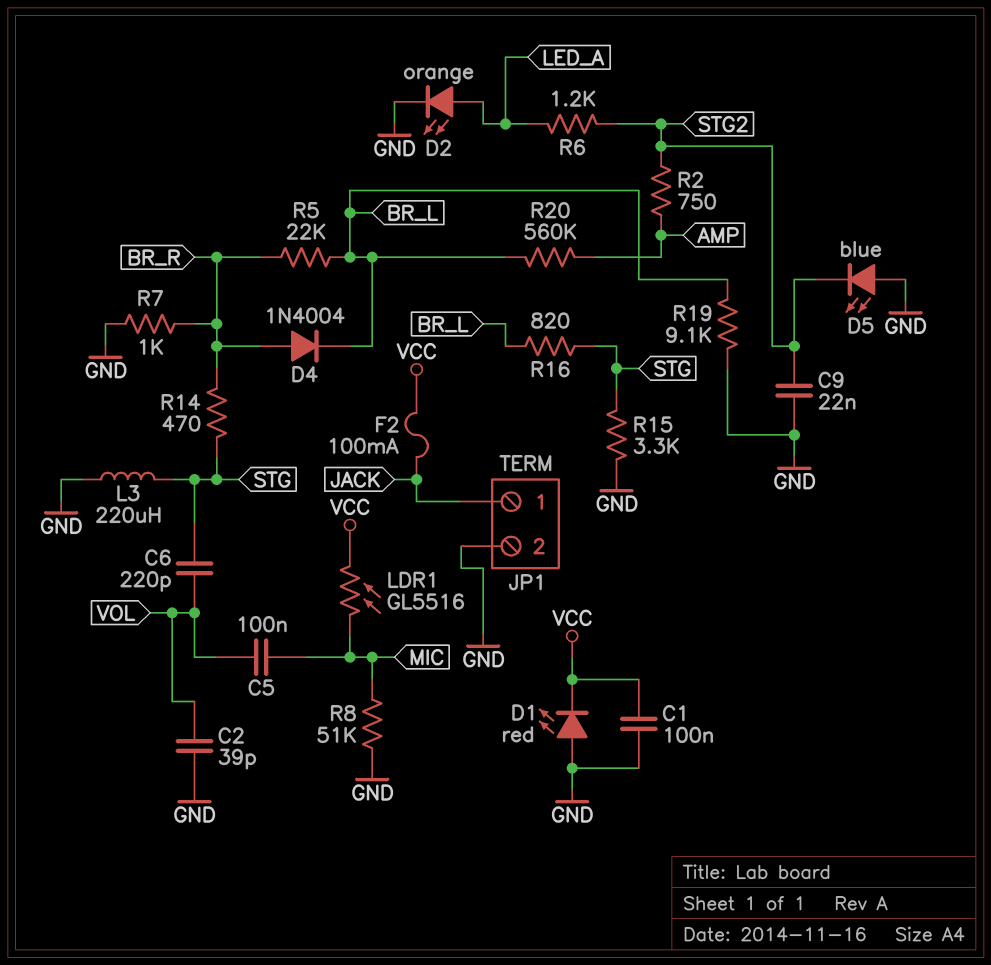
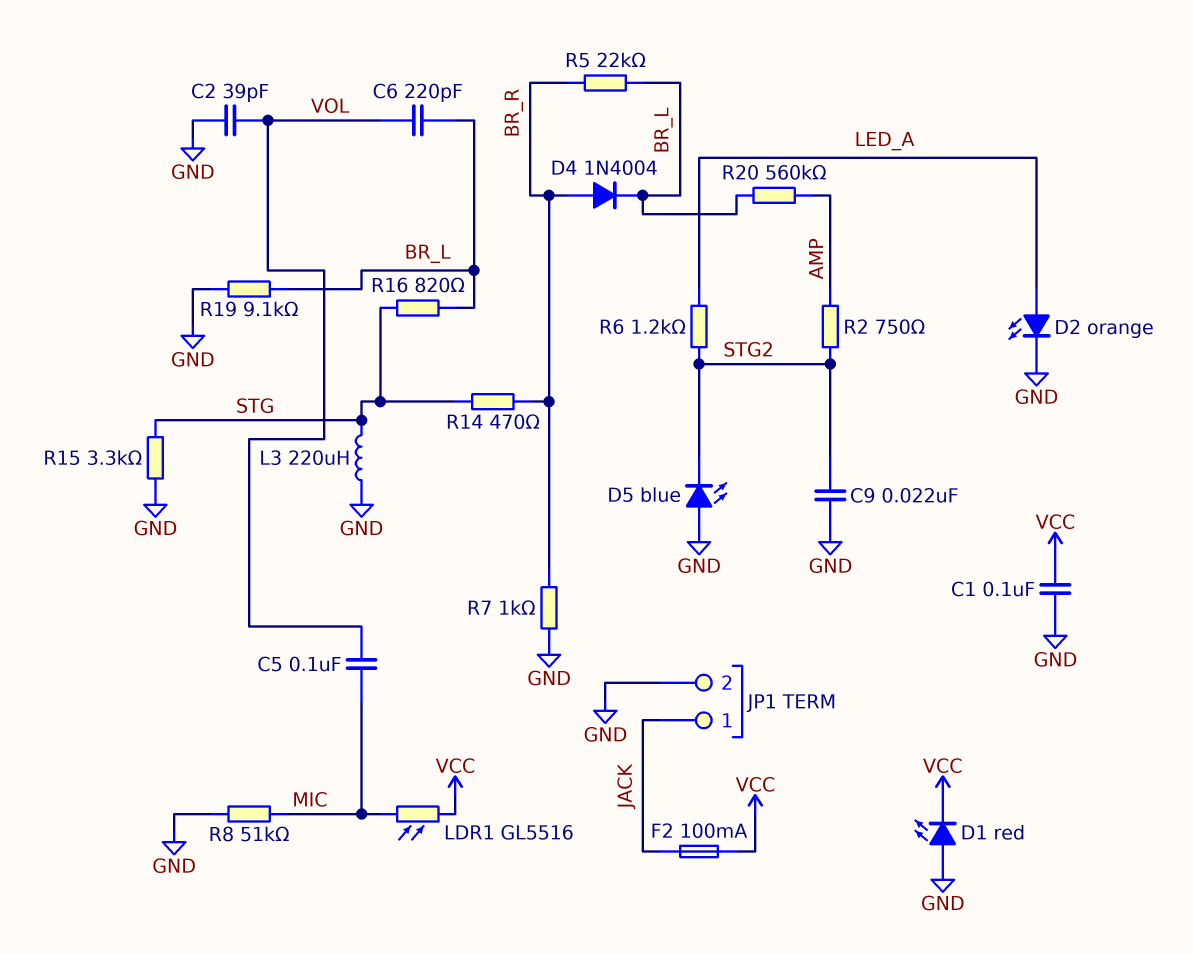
C6: 220pF (STG, VOL) -> 220pF (BR_L, VOL)

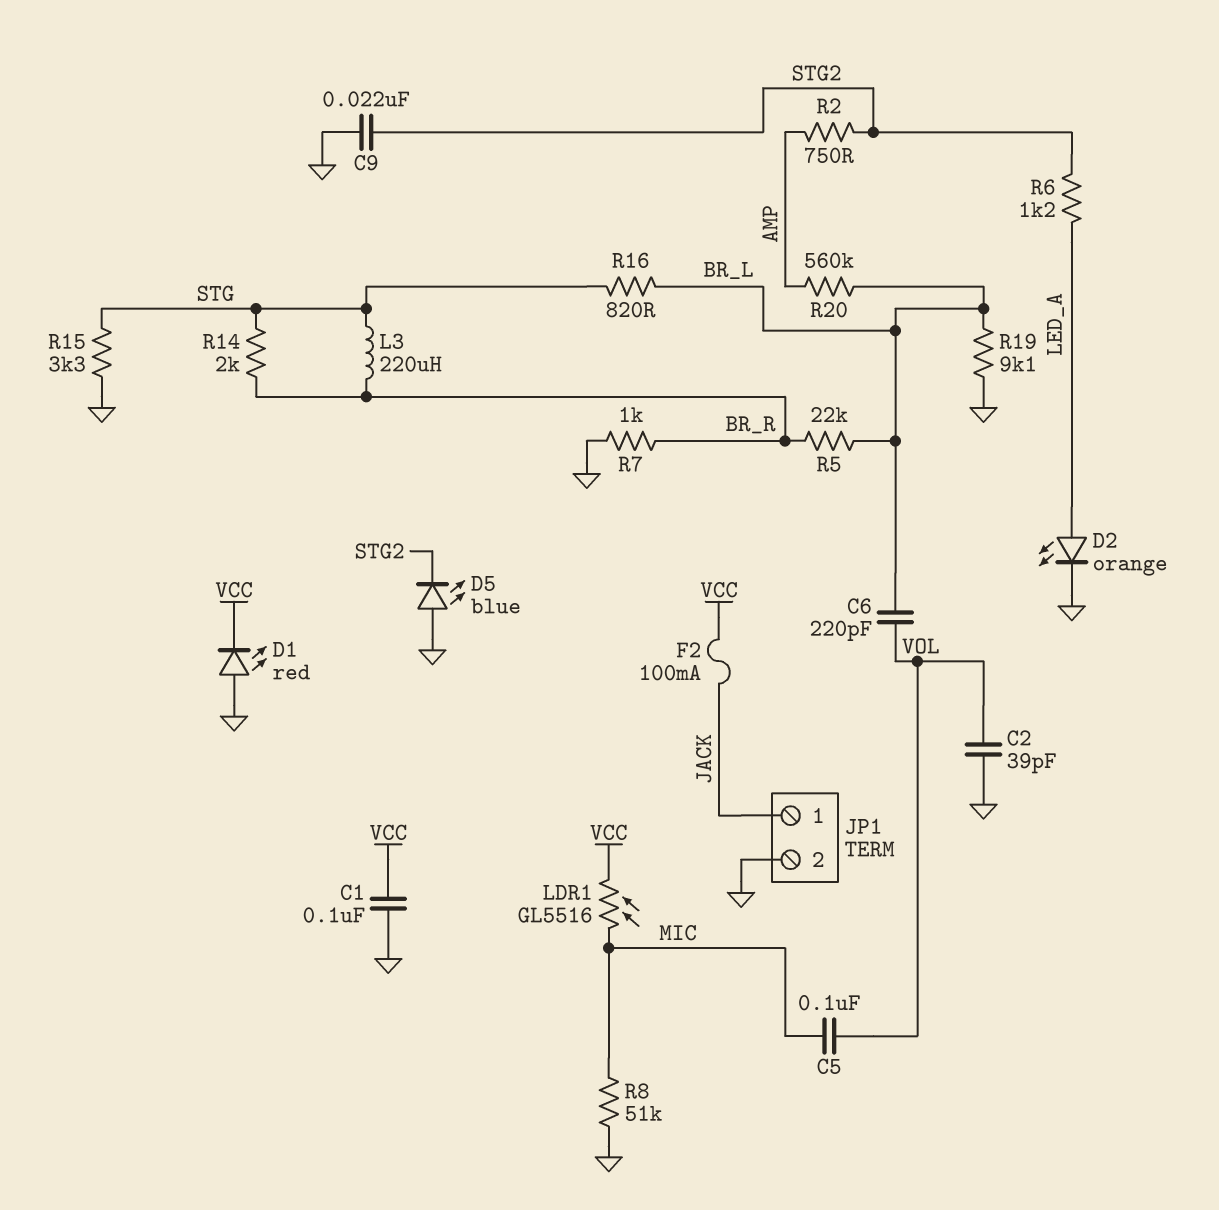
D4: diode 1N4004 (A BR_R, K BR_L) -> none
L3: 220uH (GND, STG) -> 220uH (BR_R, STG)
R14: 470 (BR_R, STG) -> 2k (BR_R, STG)

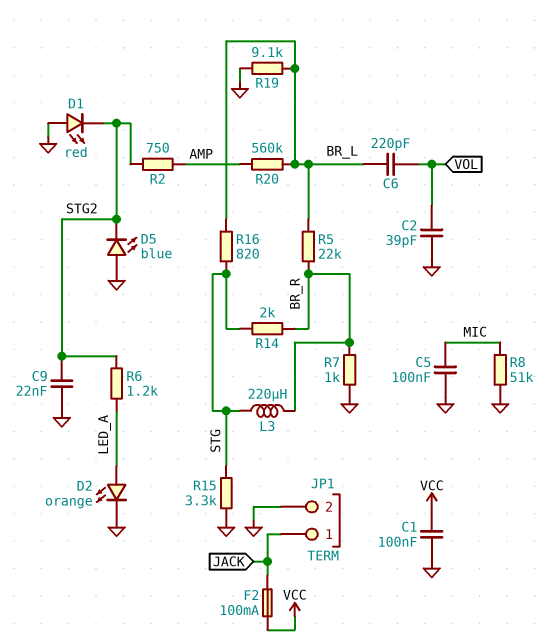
C5: 100nF (MIC, VOL) -> 100nF (GND, MIC)
D1: LED red (A GND, K VCC) -> LED red (A GND, K STG2)
LDR1: GL5516 (MIC, VCC) -> none

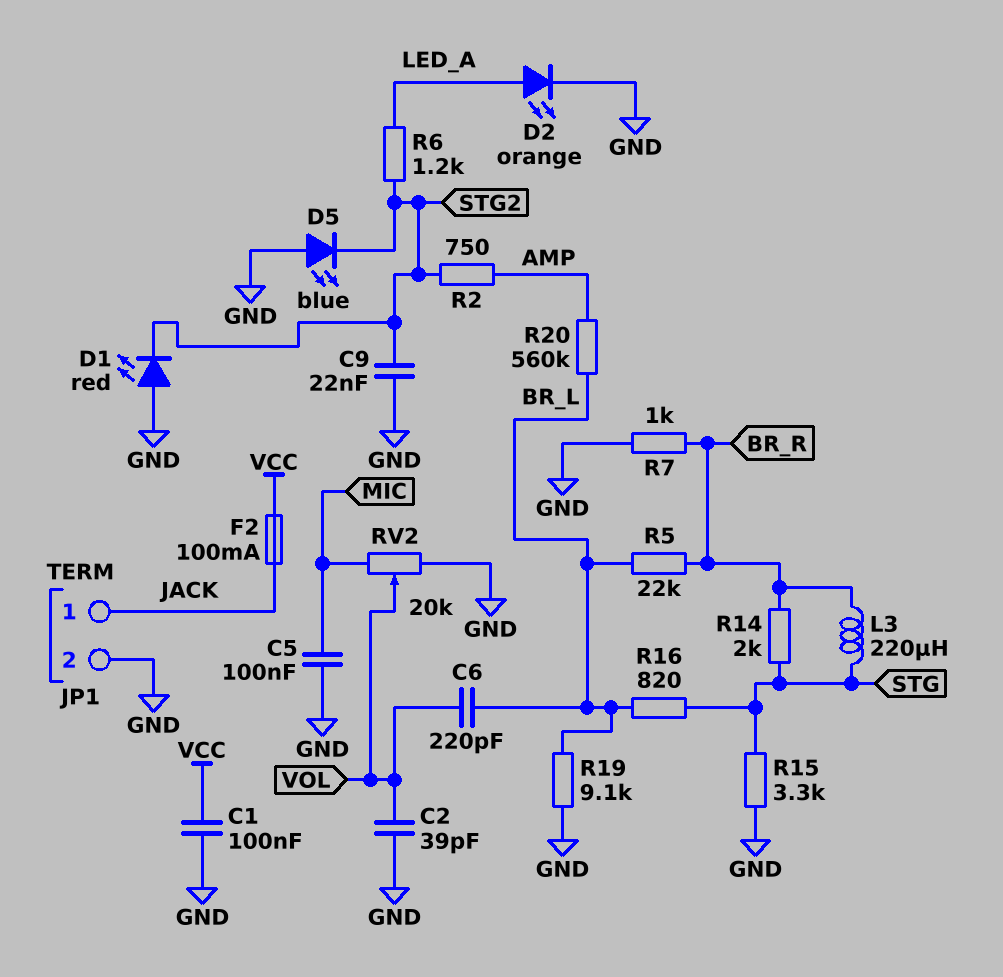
R8: 51k (GND, MIC) -> none
RV2: none -> 20k (GND, MIC, wiper VOL)

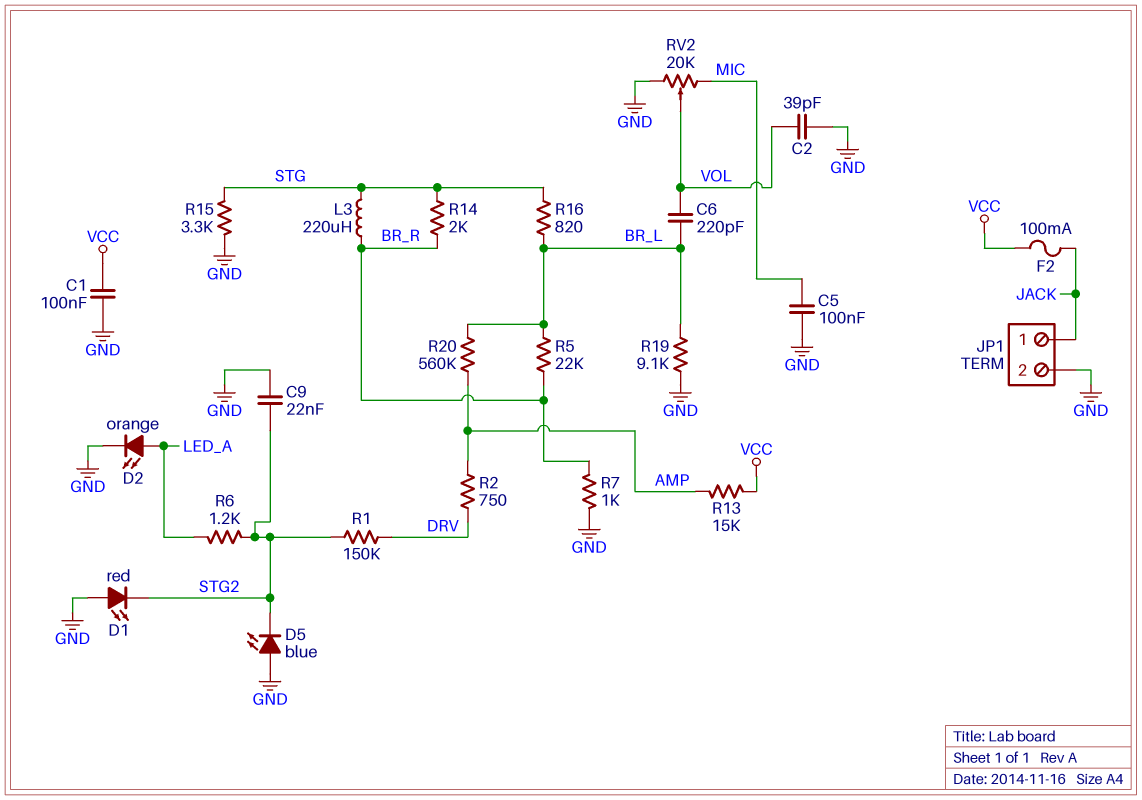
R1: none -> 150k (DRV, STG2)
R2: 750 (AMP, STG2) -> 750 (AMP, DRV)
R13: none -> 15k (AMP, VCC)

